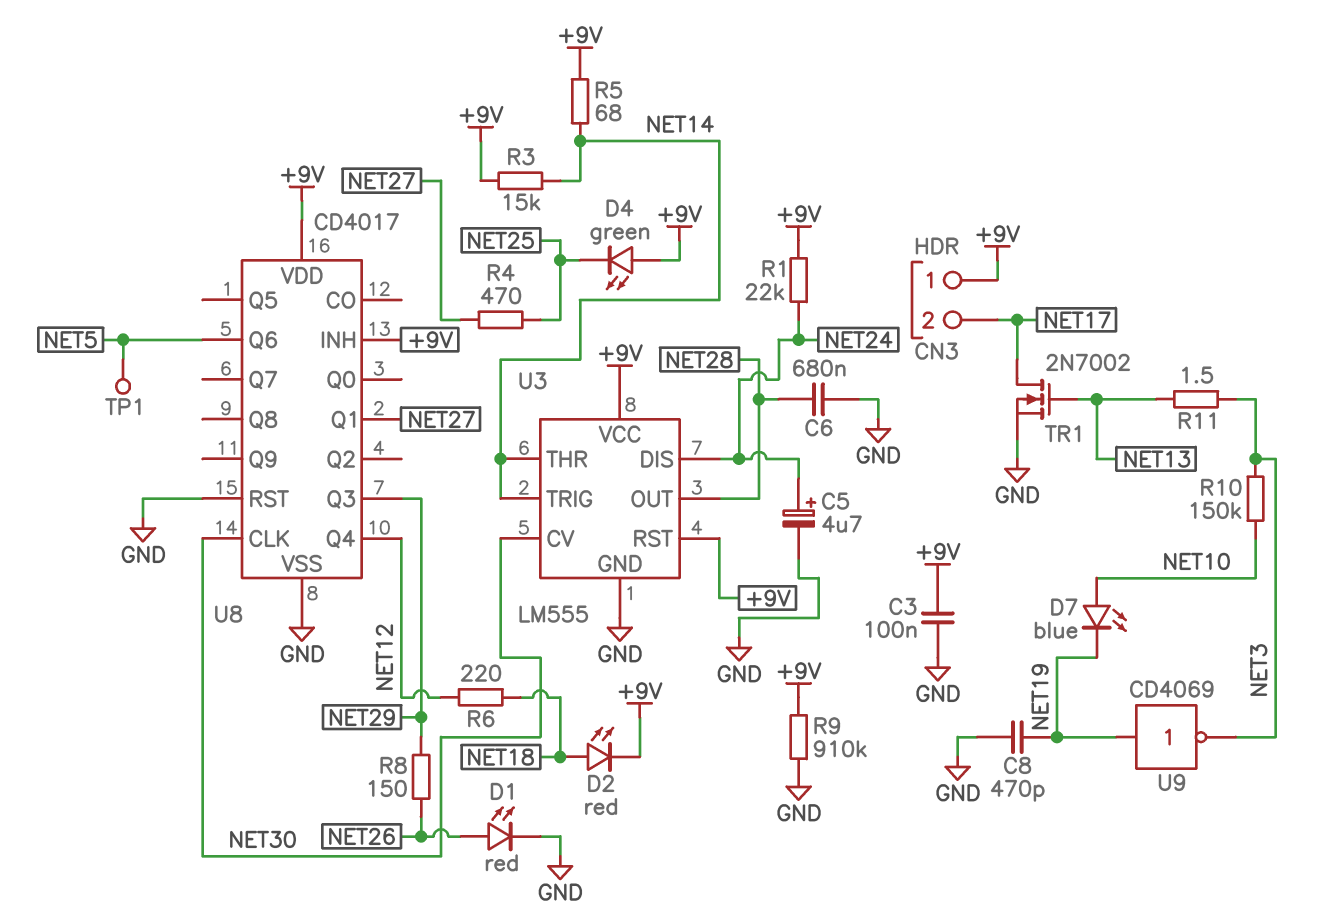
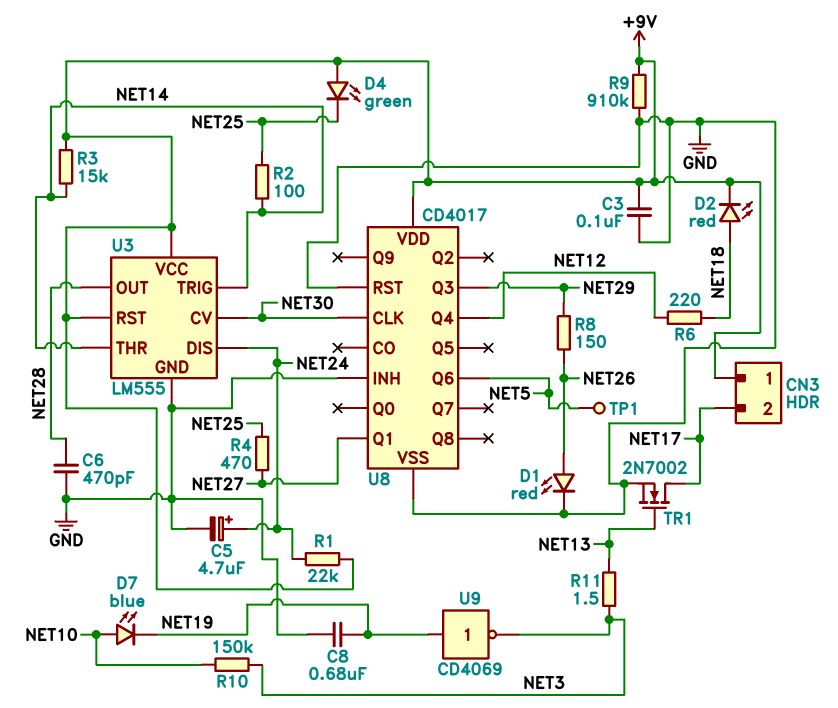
C6: 680nF (GND, NET28) -> 470pF (GND, NET28)
C8: 470pF (GND, NET19) -> 680nF (GND, NET19)
R2: none -> 100 (NET14, NET25)
R5: 68 (+9V, NET14) -> none
U8 pin INH: +9V -> GND

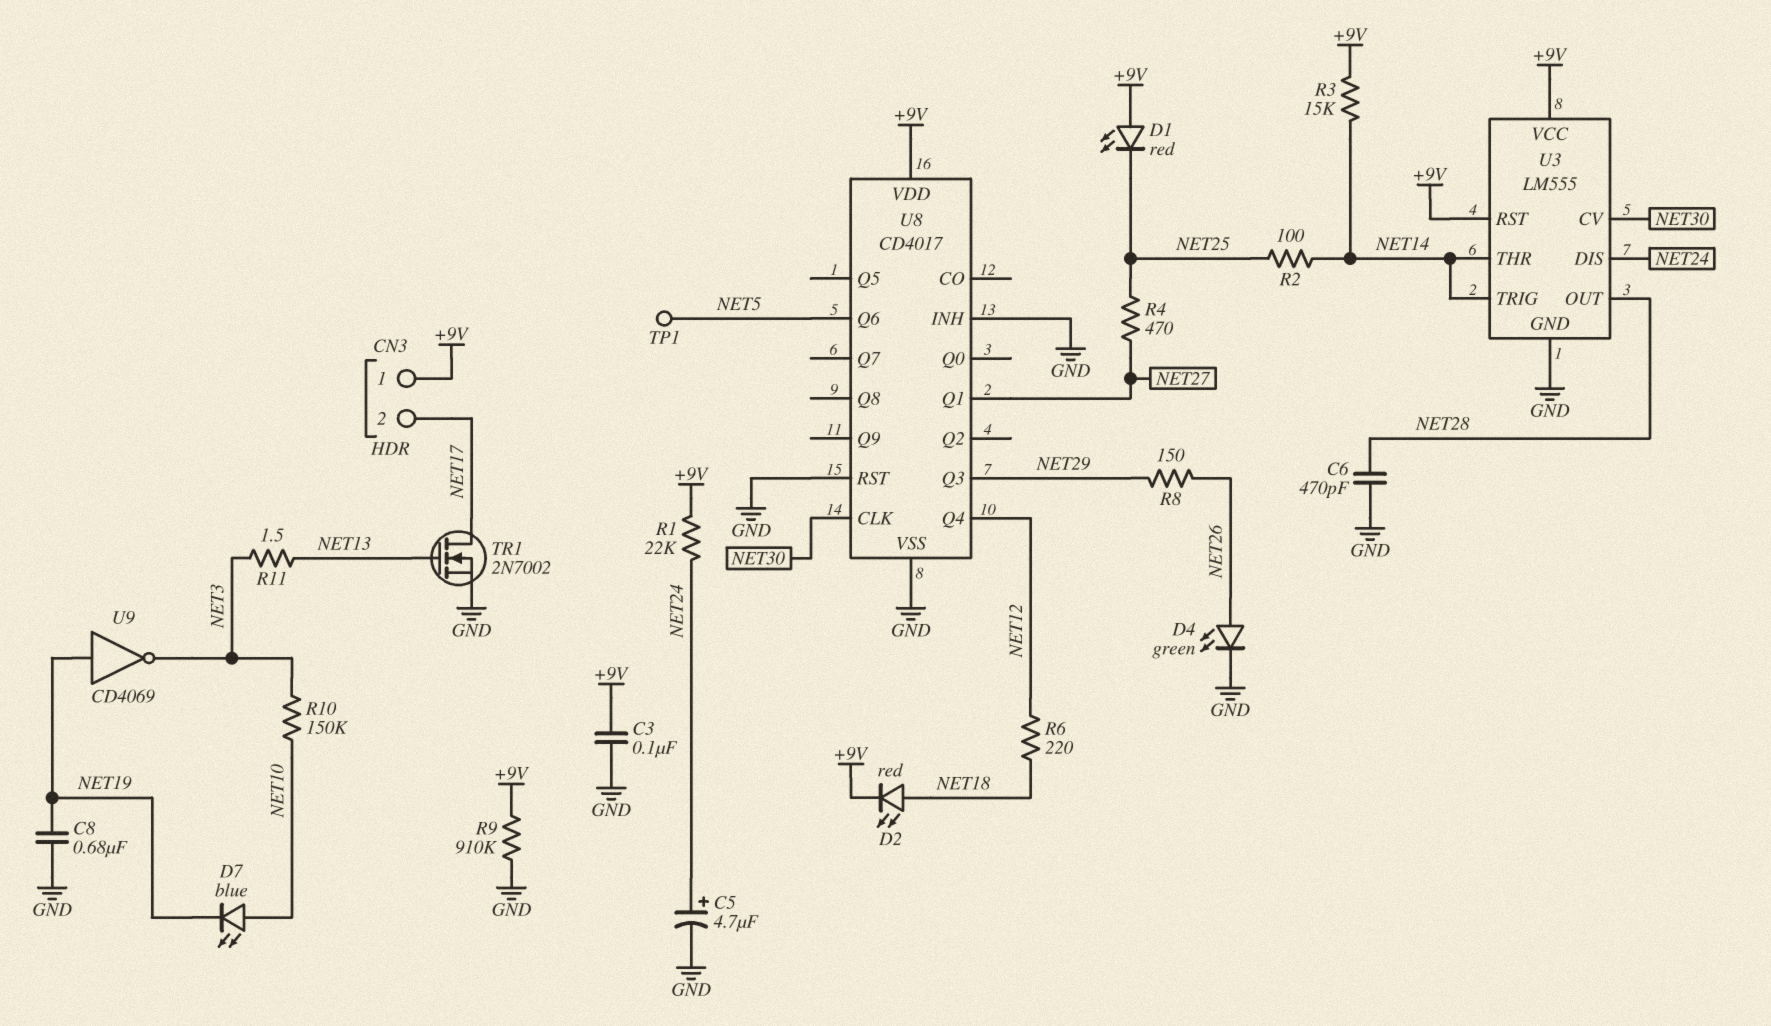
D1: LED red (A NET26, K GND) -> LED red (A +9V, K NET25)
D4: LED green (A +9V, K NET25) -> LED green (A NET26, K GND)

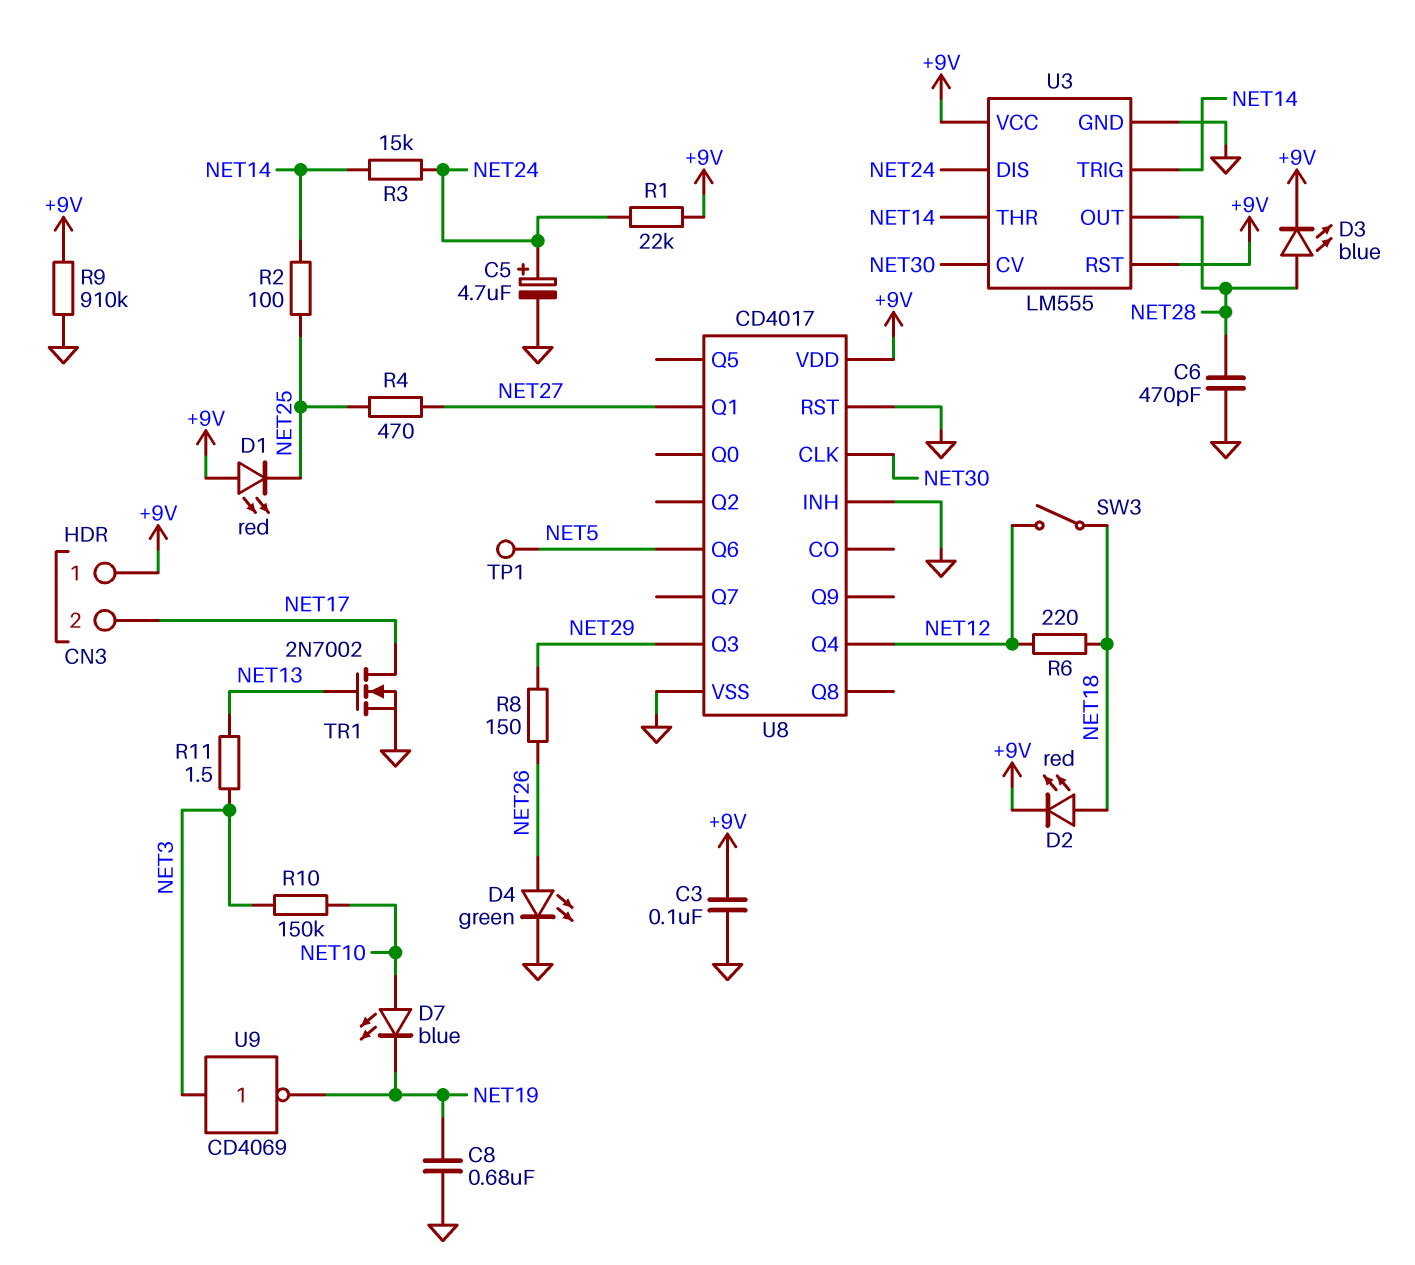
D3: none -> LED blue (A NET28, K +9V)
R3: 15k (+9V, NET14) -> 15k (NET14, NET24)
SW3: none -> switch (NET12, NET18)
U9: NOT CD4069 (in NET19, out NET3) -> NOT CD4069 (in NET3, out NET19)

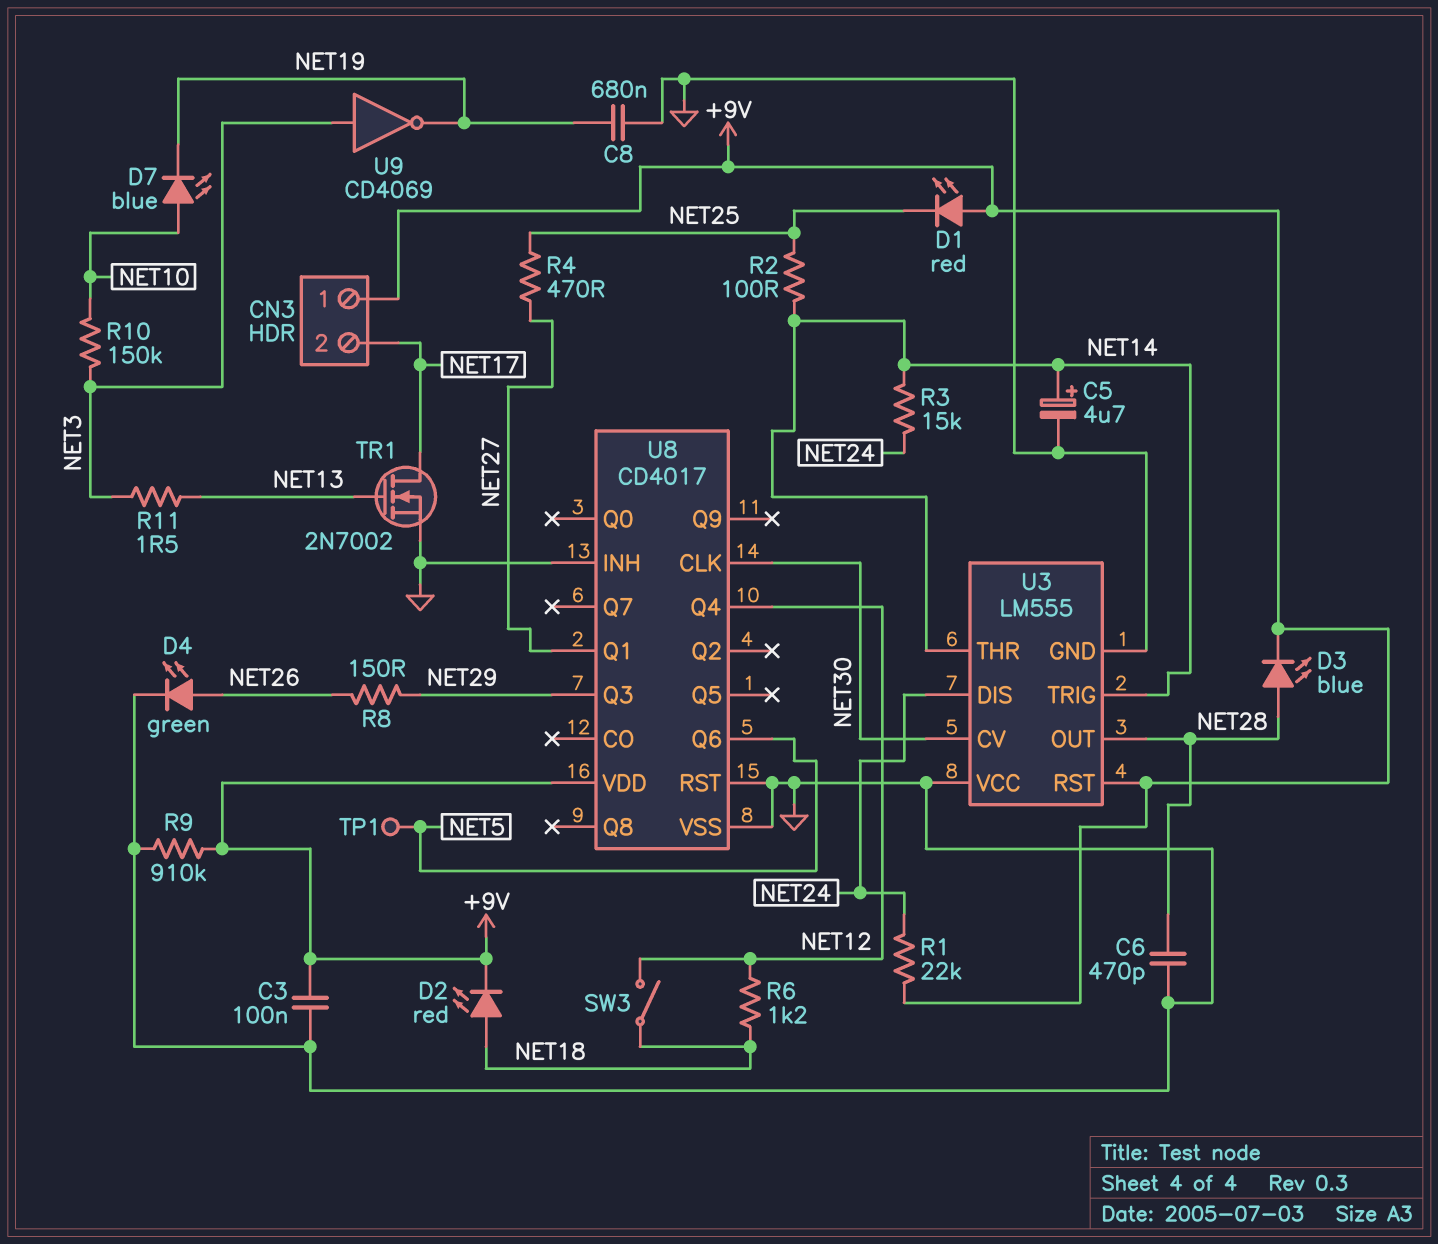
C5: 4.7uF (plus NET24, minus GND) -> 4.7uF (plus NET14, minus GND)
R6: 220 (NET12, NET18) -> 1.2k (NET12, NET18)
U3 pin VCC: +9V -> GND

